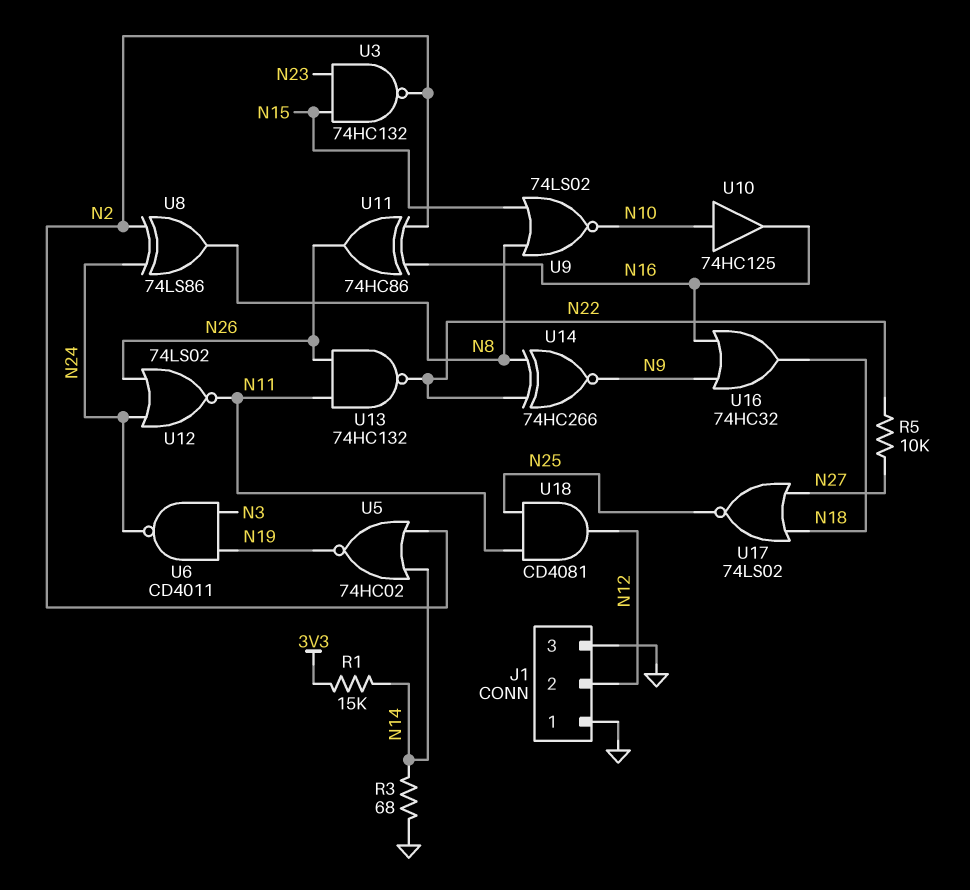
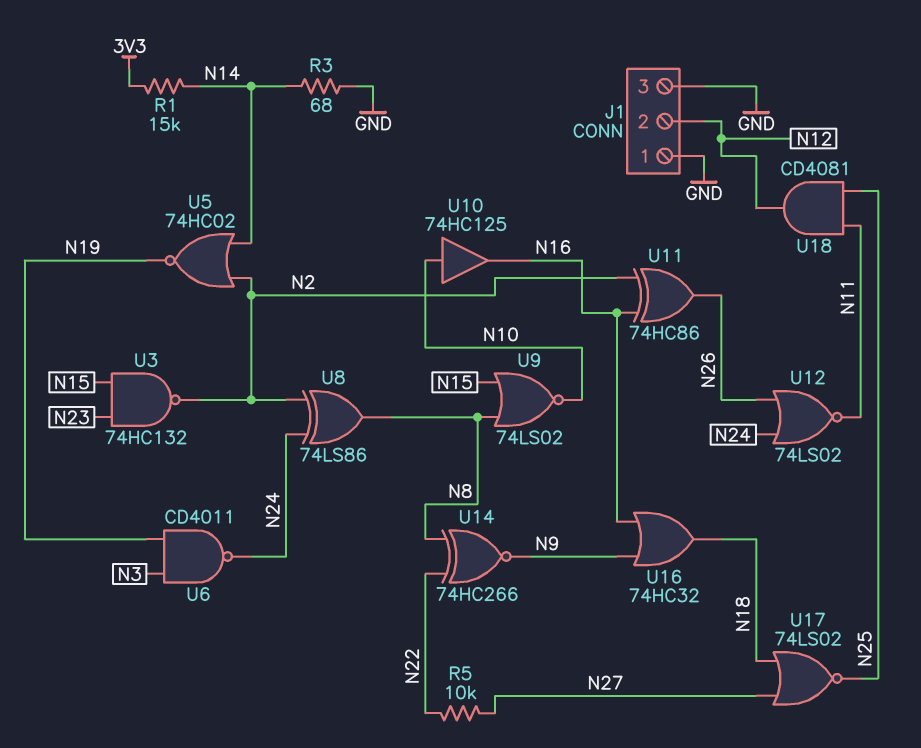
U13: NAND 74HC132 (in N11, in N26, out N22) -> none

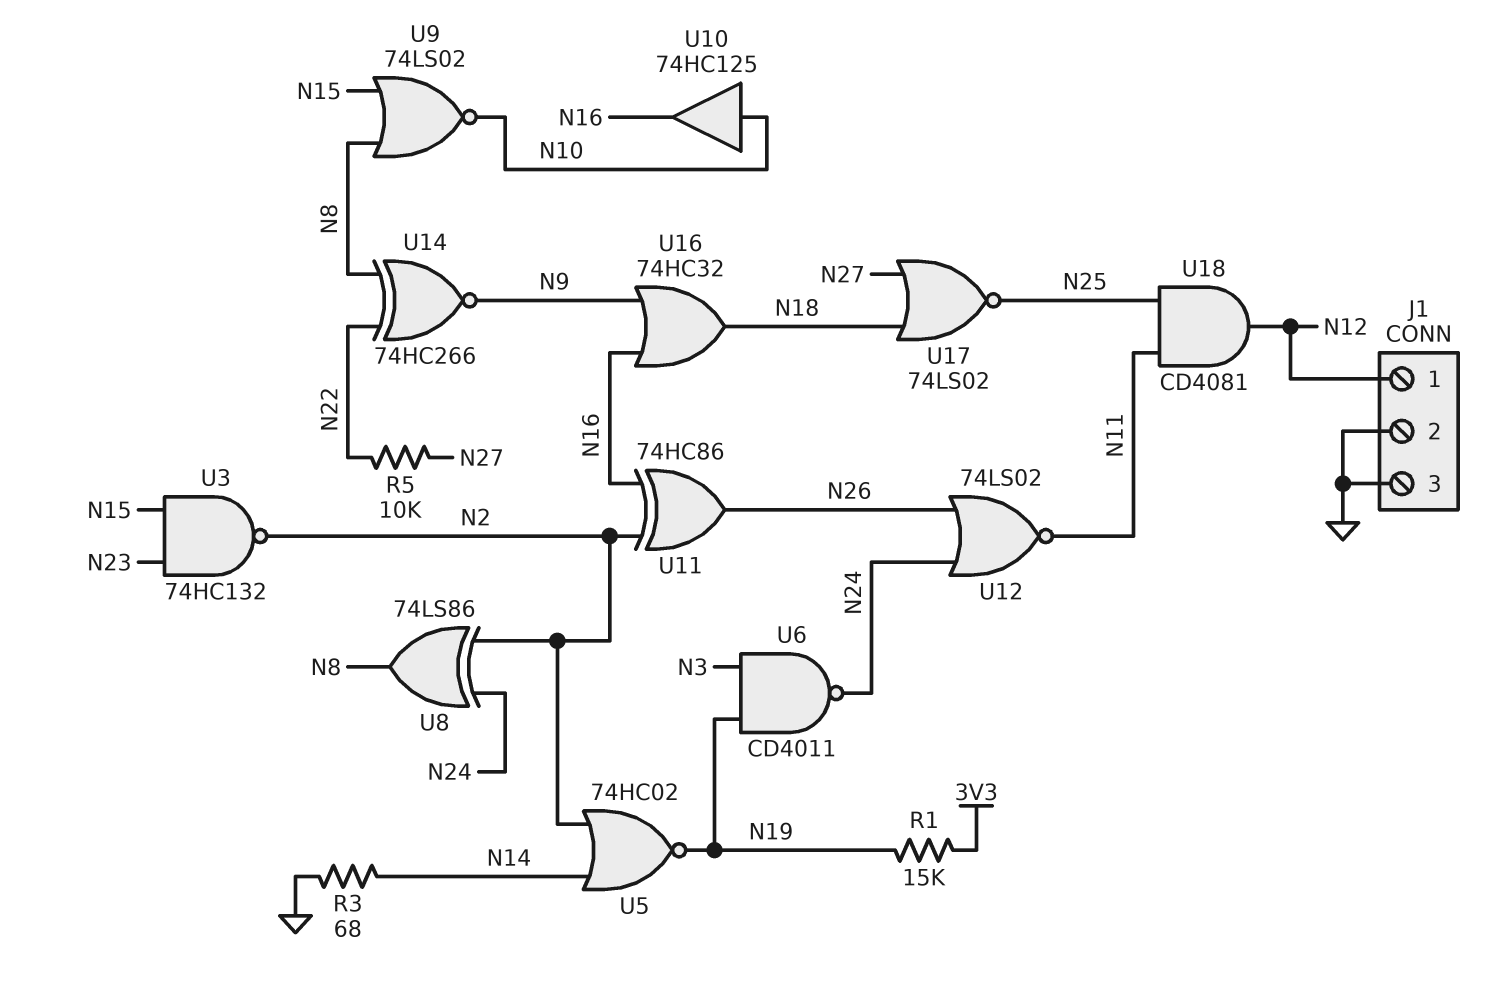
J1 pin 1: GND -> N12
J1 pin 2: N12 -> GND
R1: 15k (3V3, N14) -> 15k (3V3, N19)

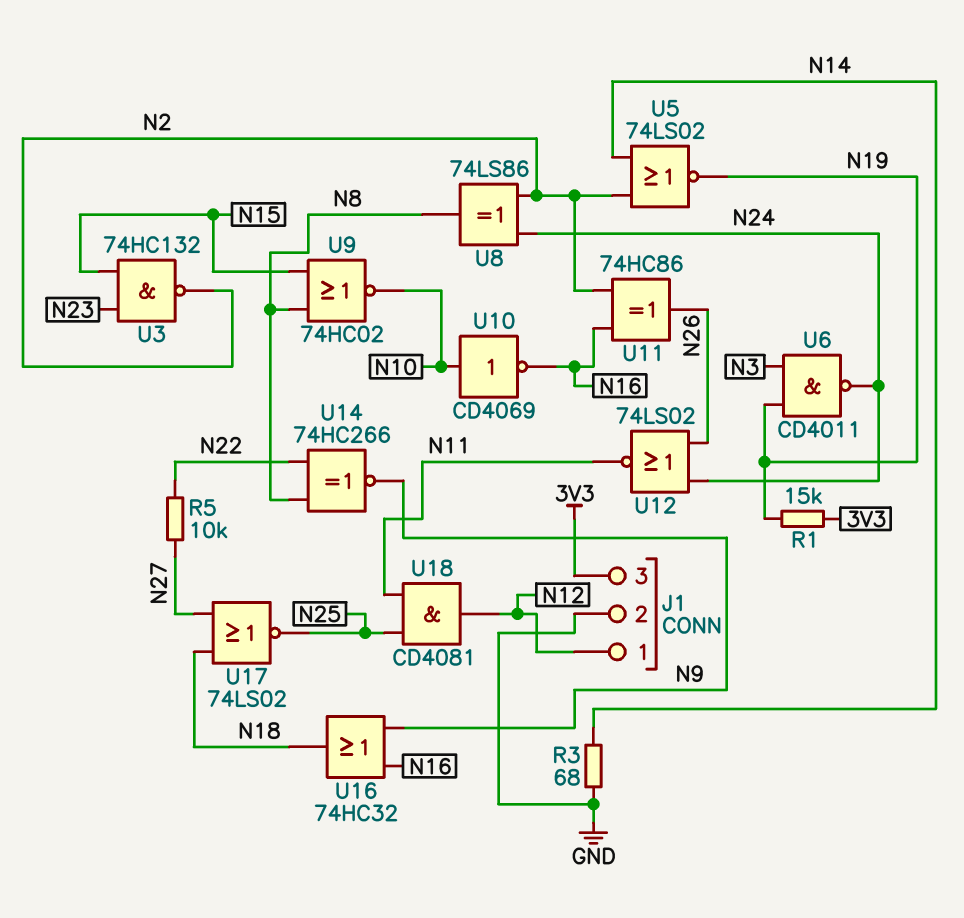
J1 pin 3: GND -> 3V3
U5: NOR 74HC02 (in N2, in N14, out N19) -> NOR 74LS02 (in N2, in N14, out N19)
U9: NOR 74LS02 (in N8, in N15, out N10) -> NOR 74HC02 (in N8, in N15, out N10)
U10: buffer 74HC125 (in N10, out N16) -> NOT CD4069 (in N10, out N16)

